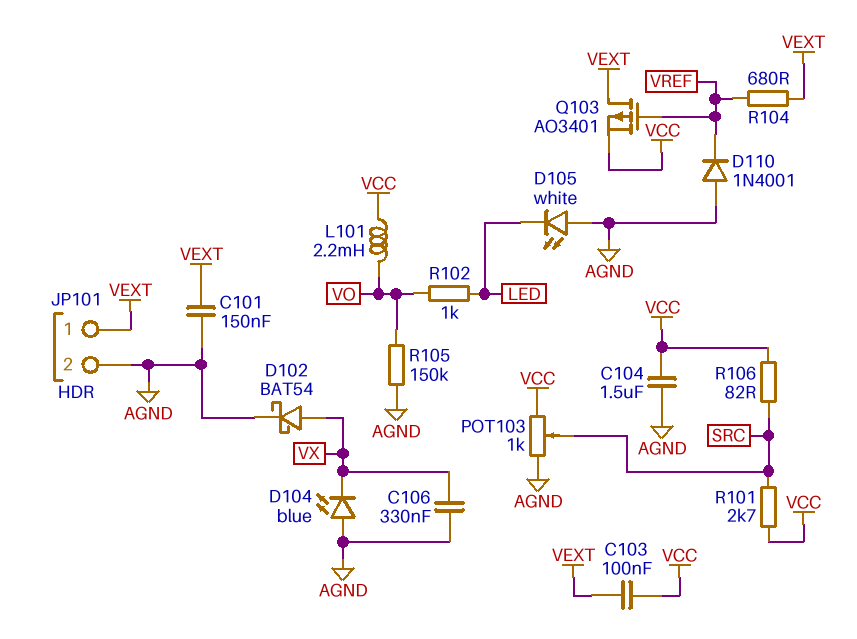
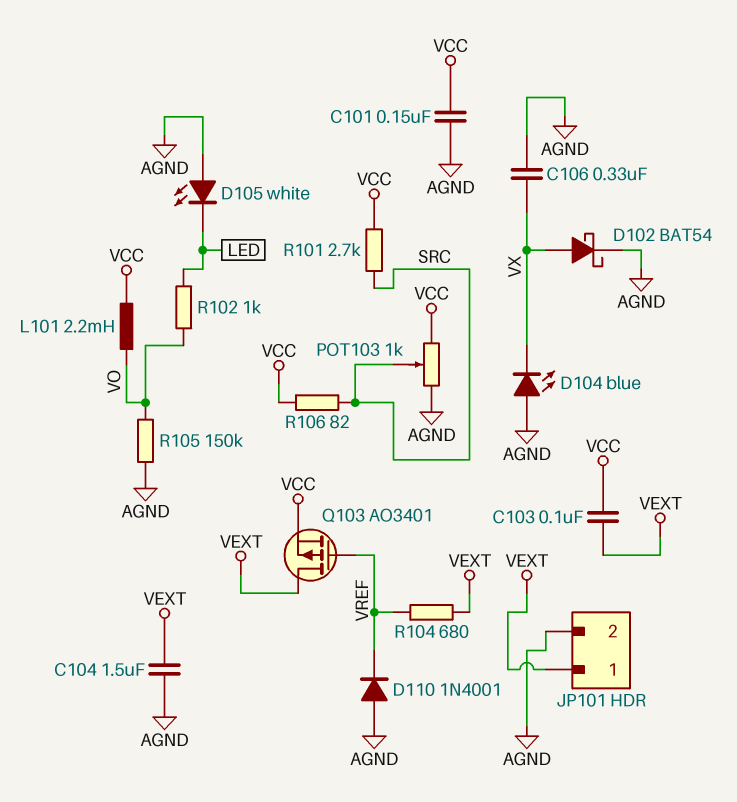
C101: 150nF (AGND, VEXT) -> 150nF (AGND, VCC)
C104: 1.5uF (AGND, VCC) -> 1.5uF (AGND, VEXT)

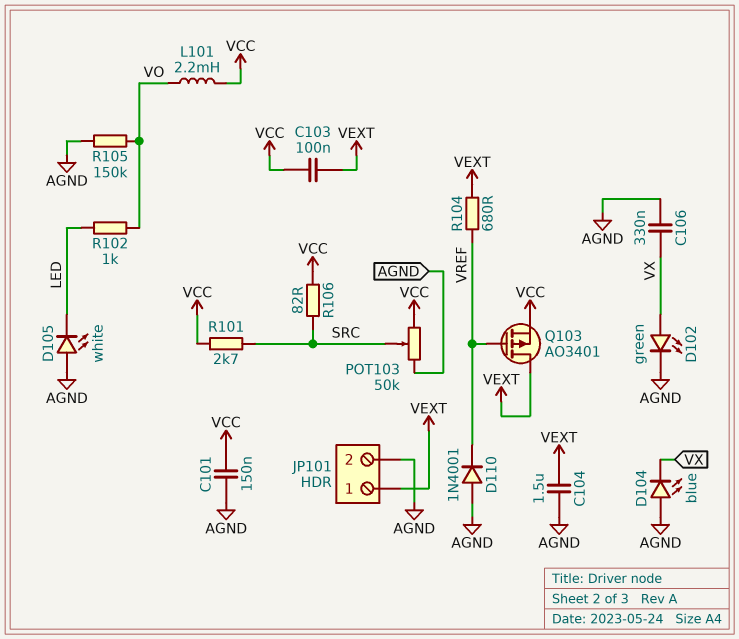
D102: schottky BAT54 (A VX, K AGND) -> LED green (A VX, K AGND)
POT103: 1k (AGND, VCC, wiper SRC) -> 50k (AGND, VCC, wiper SRC)

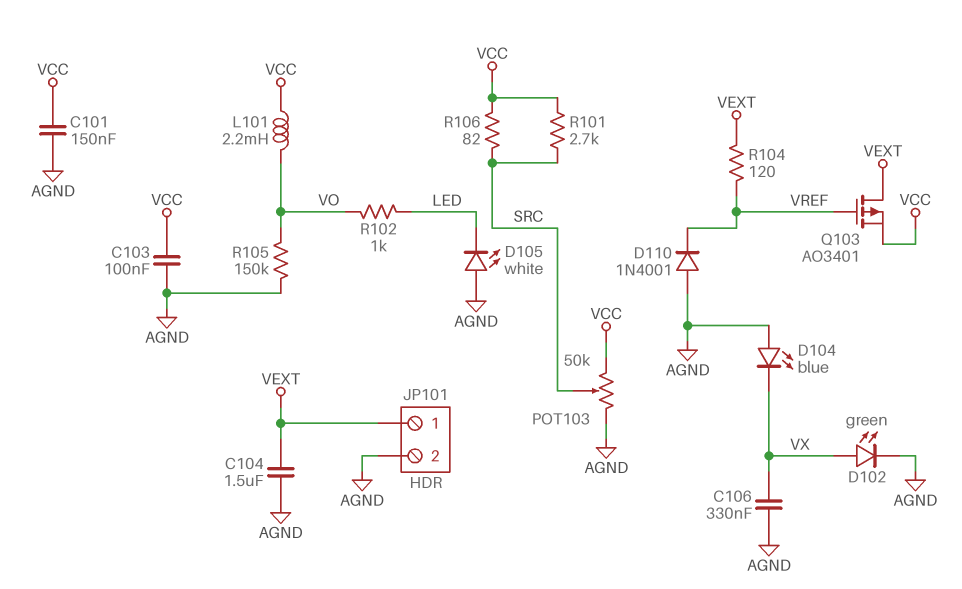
C103: 100nF (VCC, VEXT) -> 100nF (AGND, VCC)
R104: 680 (VEXT, VREF) -> 120 (VEXT, VREF)

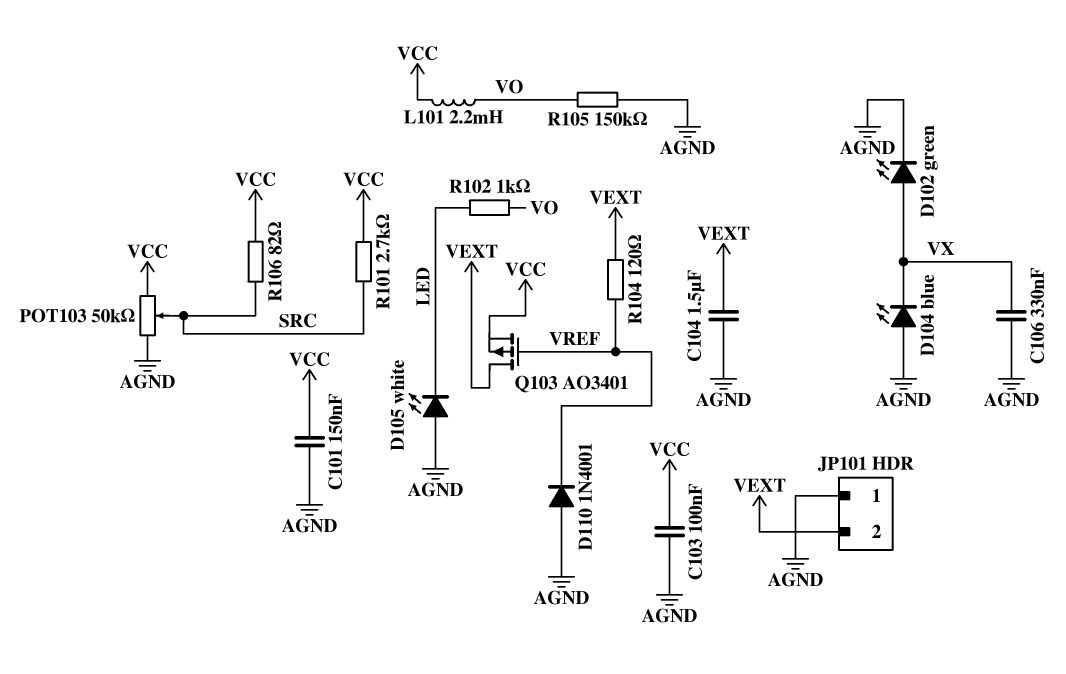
JP101 pin 1: VEXT -> AGND
JP101 pin 2: AGND -> VEXT

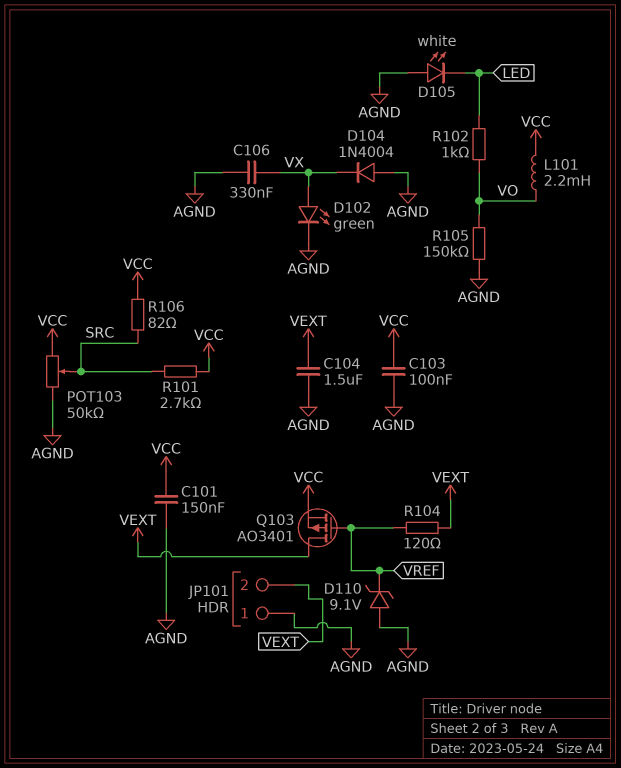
D104: LED blue (A AGND, K VX) -> diode 1N4004 (A AGND, K VX)
D110: diode 1N4001 (A AGND, K VREF) -> zener 9.1V (A AGND, K VREF)

